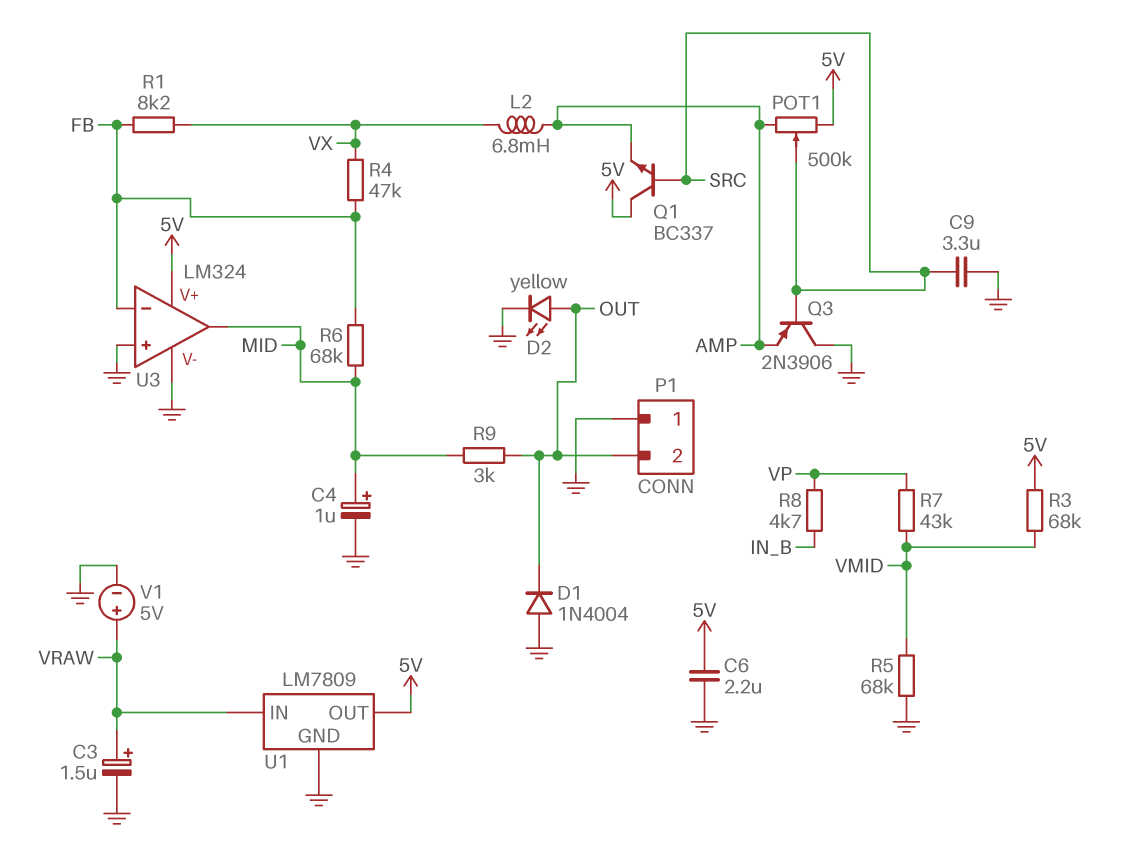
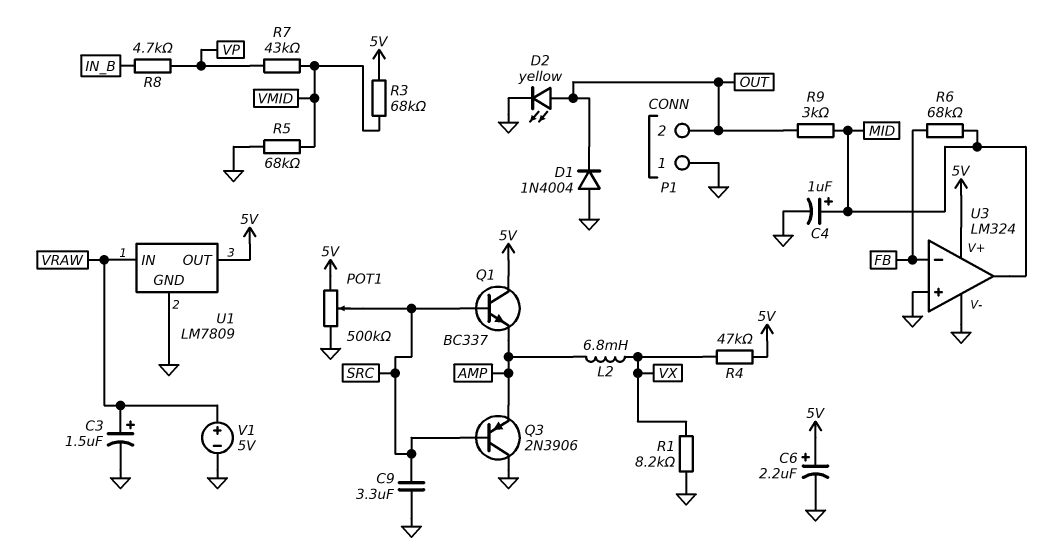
C6: 2.2uF (5V, GND) -> 2.2uF (plus 5V, minus GND)
POT1: 500k (5V, AMP, wiper SRC) -> 500k (5V, GND, wiper SRC)
R1: 8.2k (FB, VX) -> 8.2k (GND, VX)
R4: 47k (FB, VX) -> 47k (5V, VX)

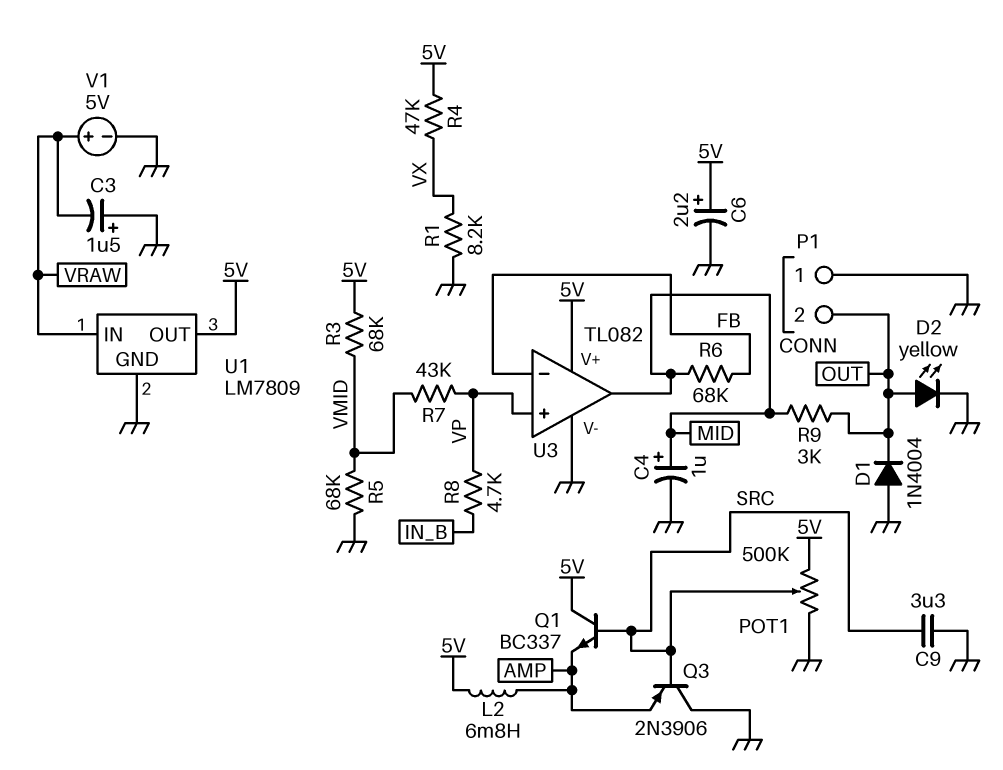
C3: 1.5uF (plus VRAW, minus GND) -> 1.5uF (plus GND, minus VRAW)
L2: 6.8mH (AMP, VX) -> 6.8mH (5V, AMP)
U3: LM324 -> TL082
U3 pin in+: GND -> VP

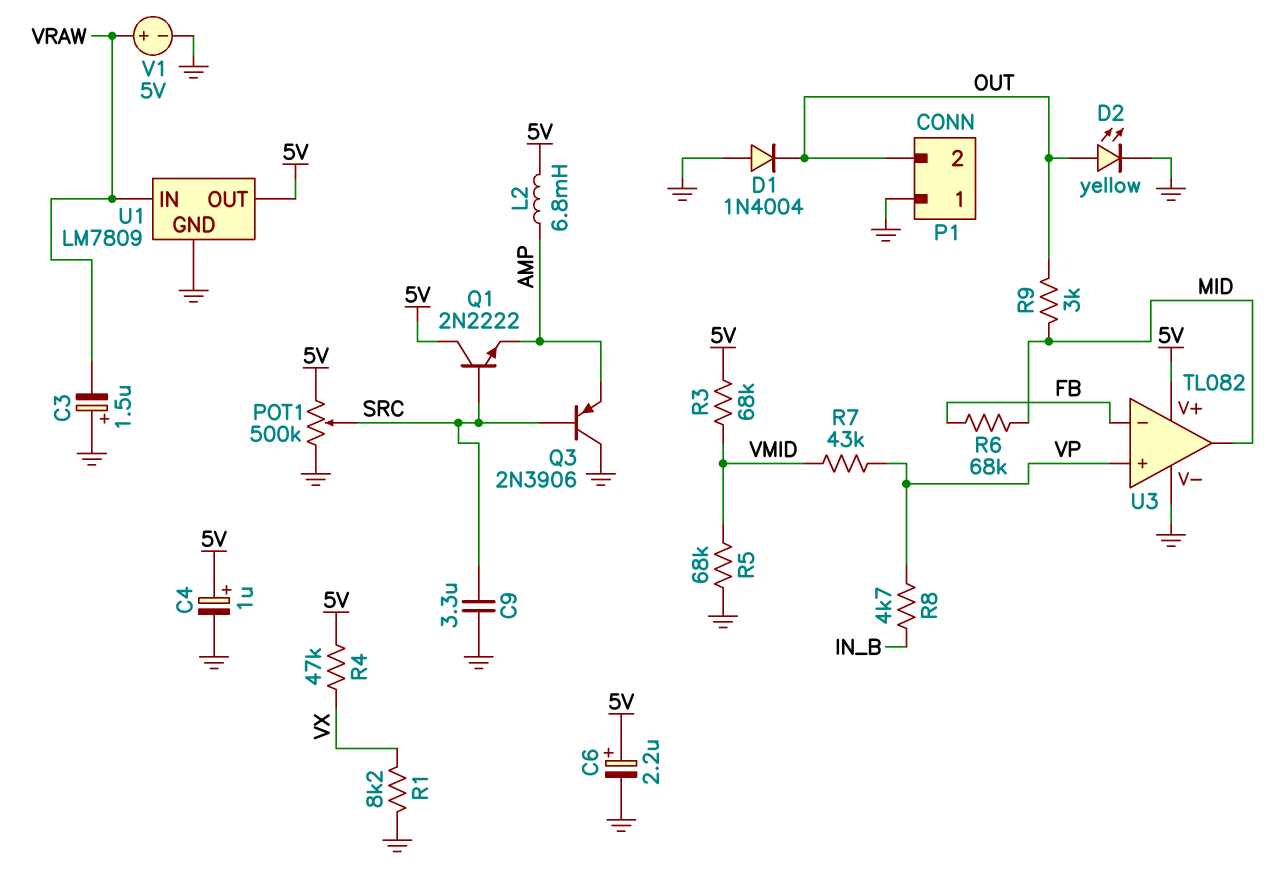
C4: 1uF (plus MID, minus GND) -> 1uF (plus 5V, minus GND)
Q1: NPN BC337 (B SRC, C 5V, E AMP) -> NPN 2N2222 (B SRC, C 5V, E AMP)

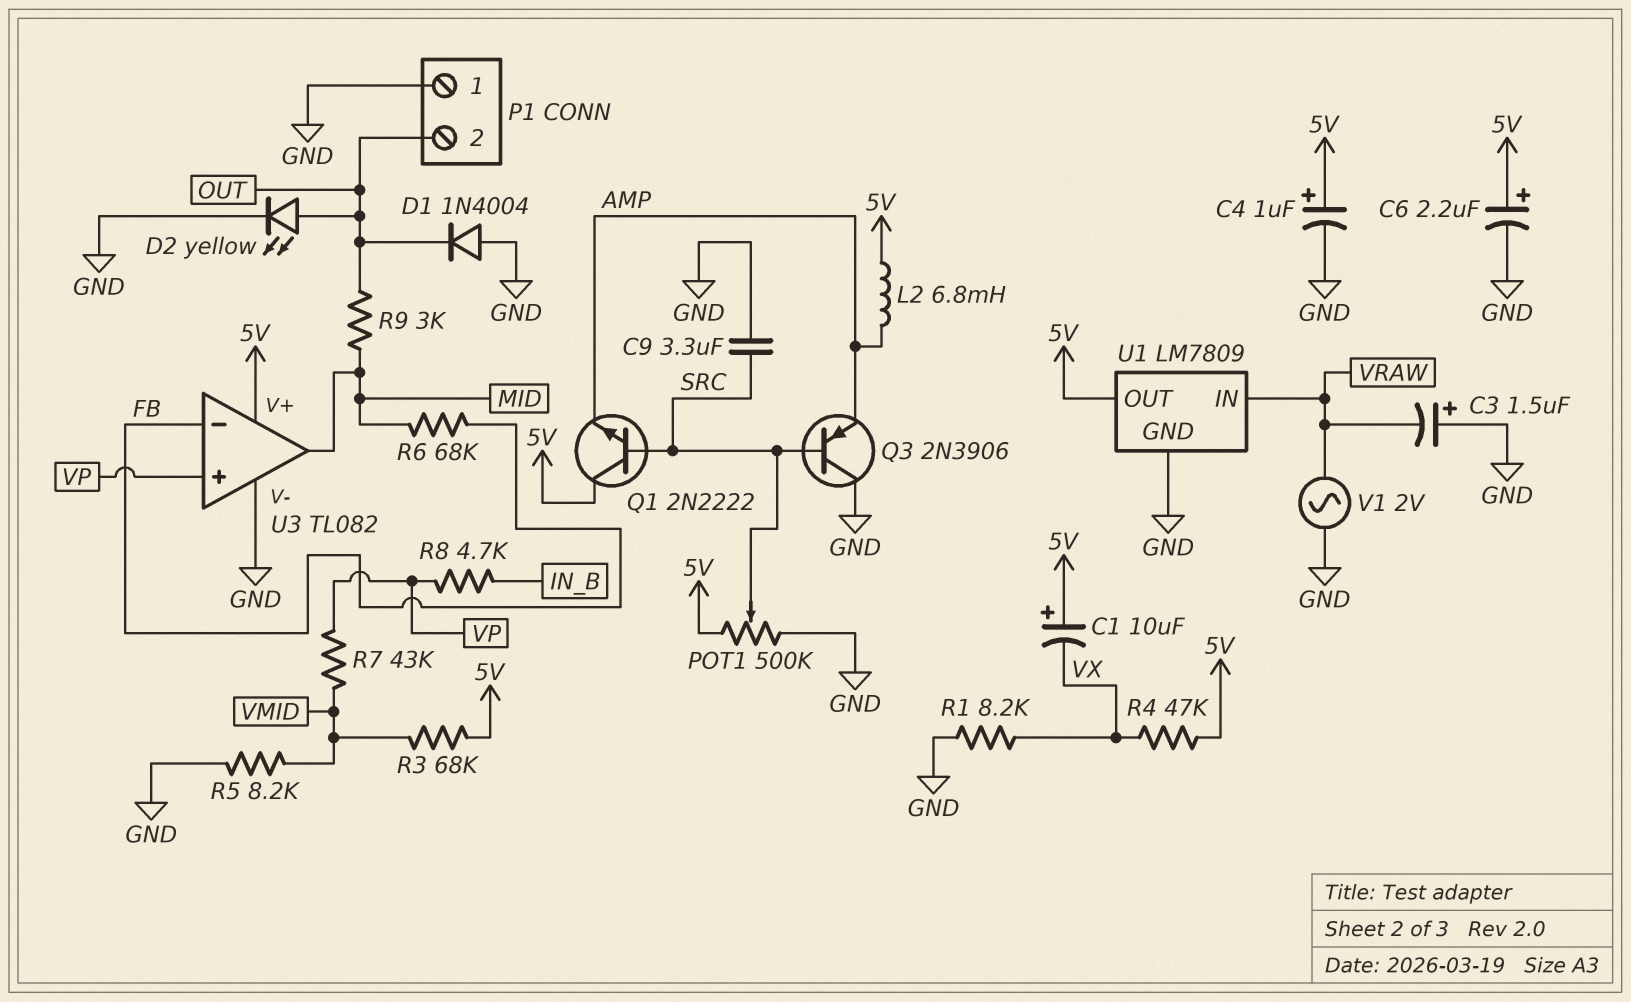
C1: none -> 10uF (plus 5V, minus VX)
R5: 68k (GND, VMID) -> 8.2k (GND, VMID)
V1: 5V (plus VRAW, minus GND) -> AC 2V (GND, VRAW)

